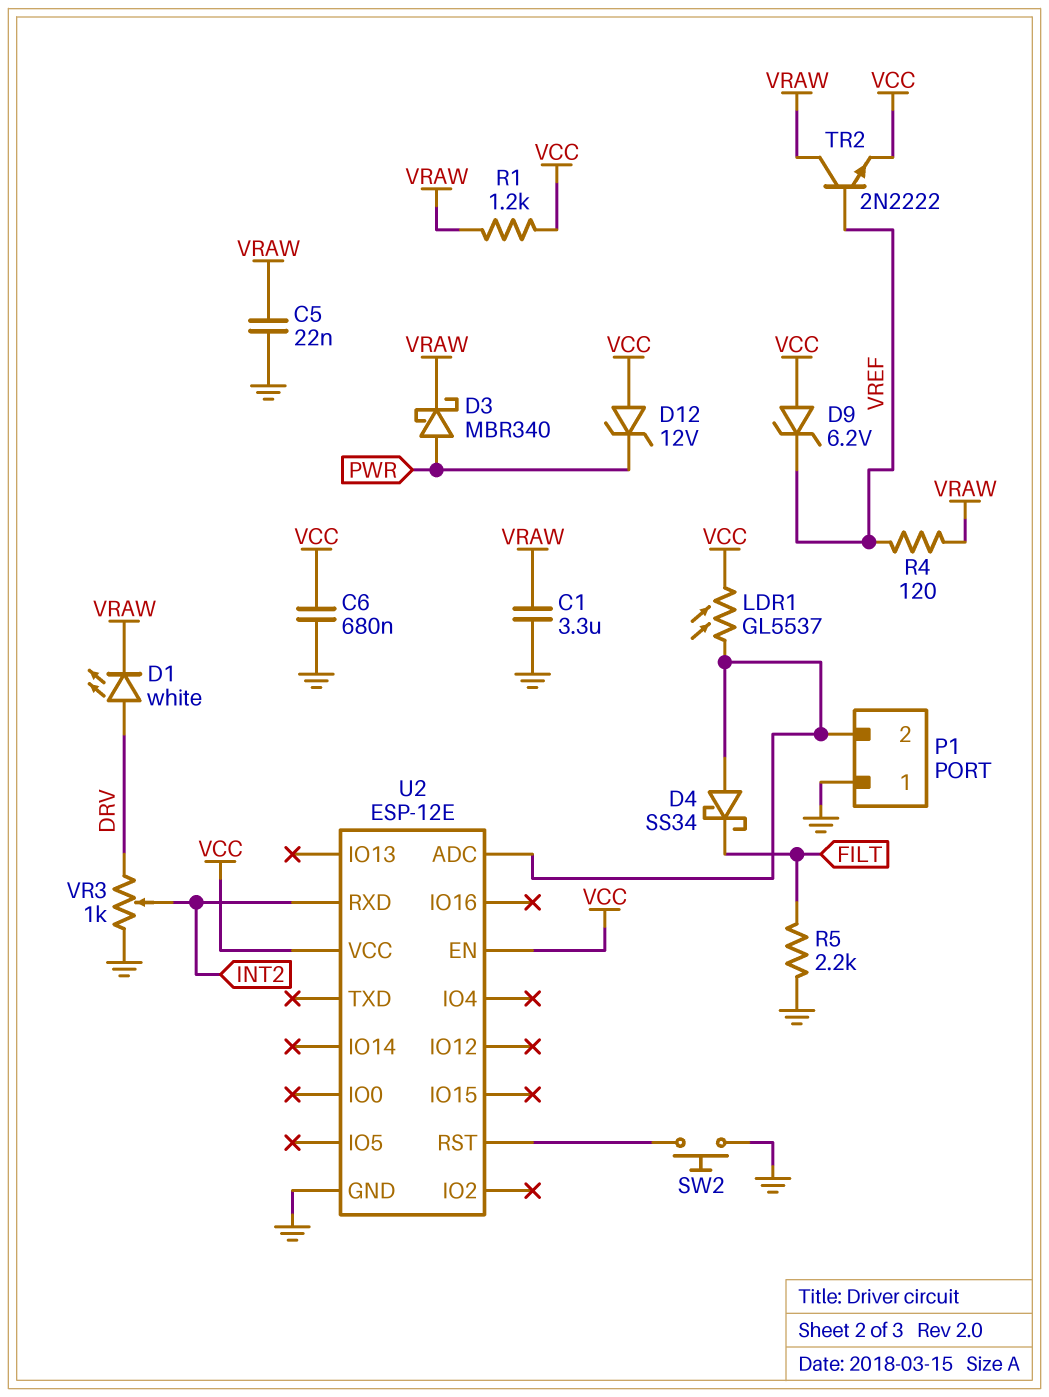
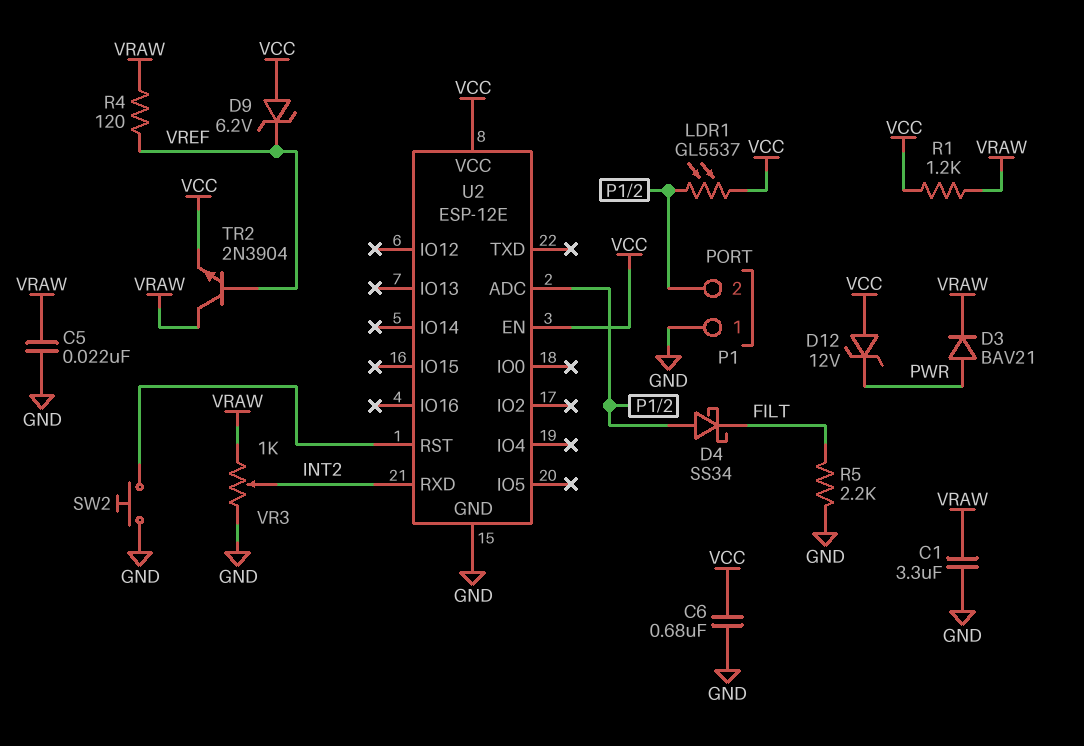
D1: LED white (A DRV, K VRAW) -> none
D3: schottky MBR340 (A PWR, K VRAW) -> diode BAV21 (A PWR, K VRAW)
TR2: NPN 2N2222 (B VREF, C VRAW, E VCC) -> NPN 2N3904 (B VREF, C VRAW, E VCC)
VR3: 1k (DRV, GND, wiper INT2) -> 1k (GND, VRAW, wiper INT2)

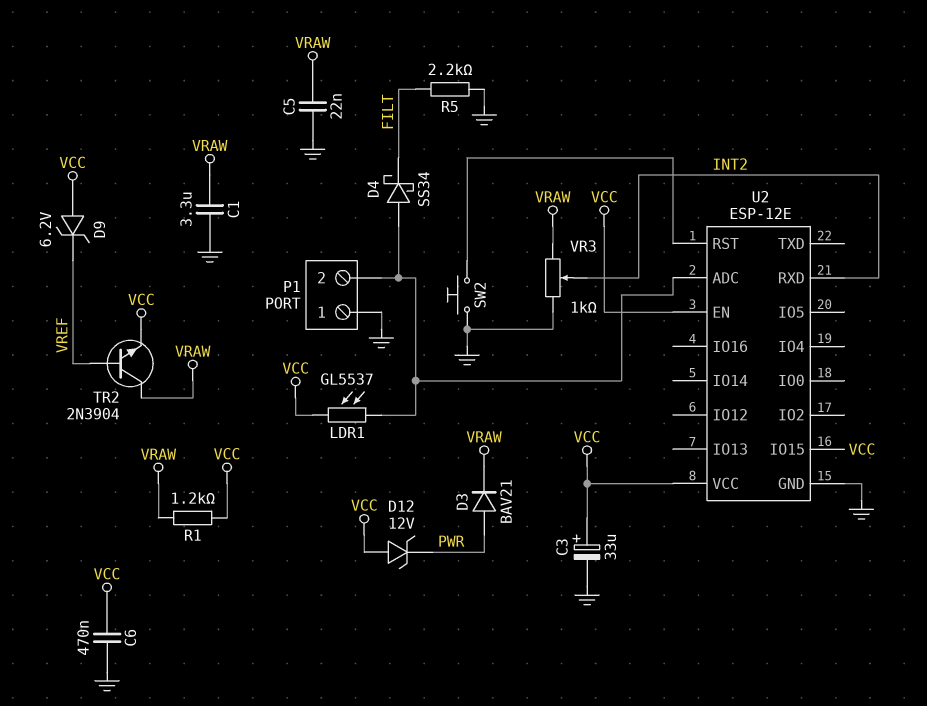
C3: none -> 33uF (plus VCC, minus GND)
C6: 680nF (GND, VCC) -> 470nF (GND, VCC)
R4: 120 (VRAW, VREF) -> none
U2 pin IO15: none -> VCC

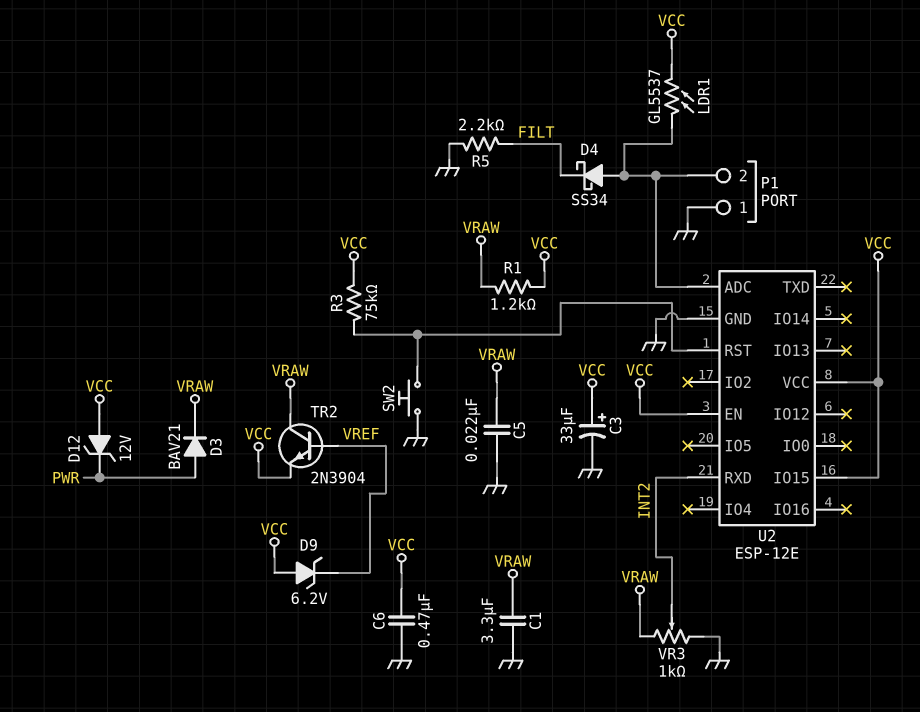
R3: none -> 75k (U2/RST, VCC)

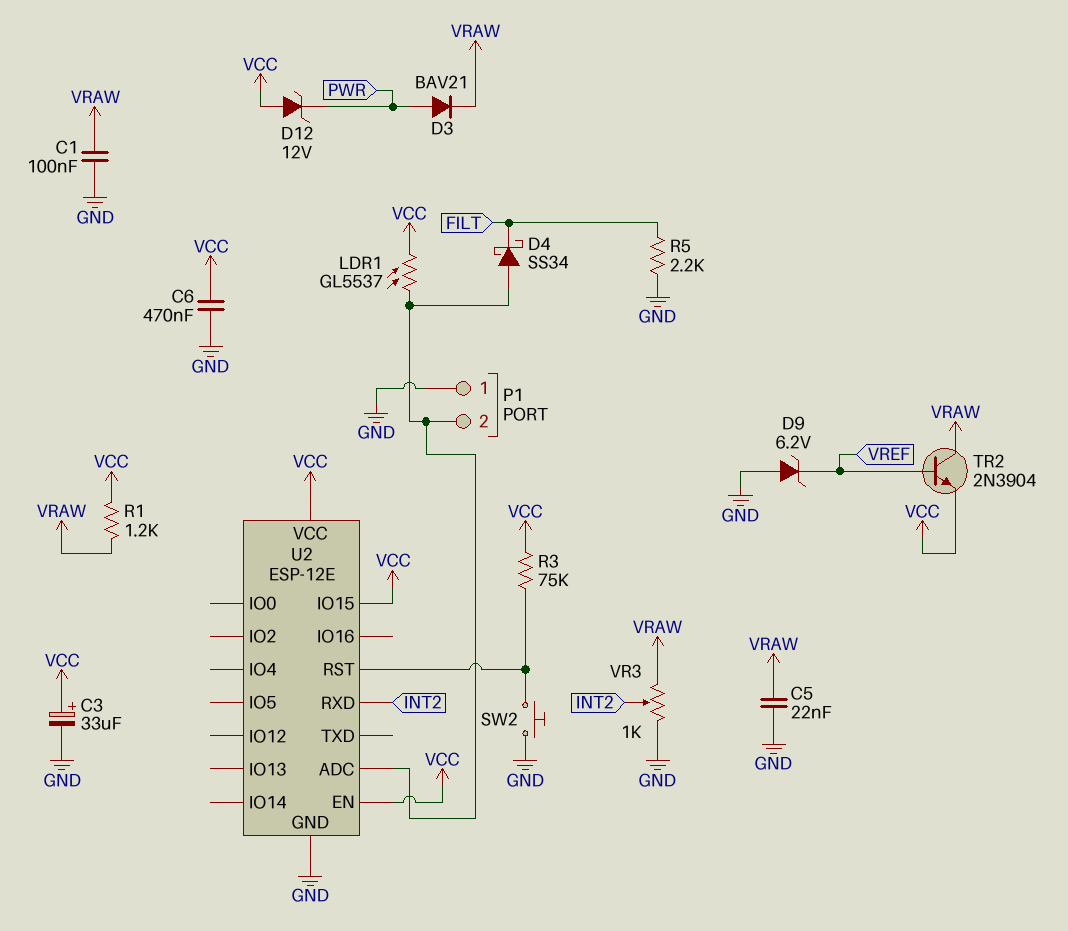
C1: 3.3uF (GND, VRAW) -> 100nF (GND, VRAW)
D9: zener 6.2V (A VCC, K VREF) -> zener 6.2V (A GND, K VREF)

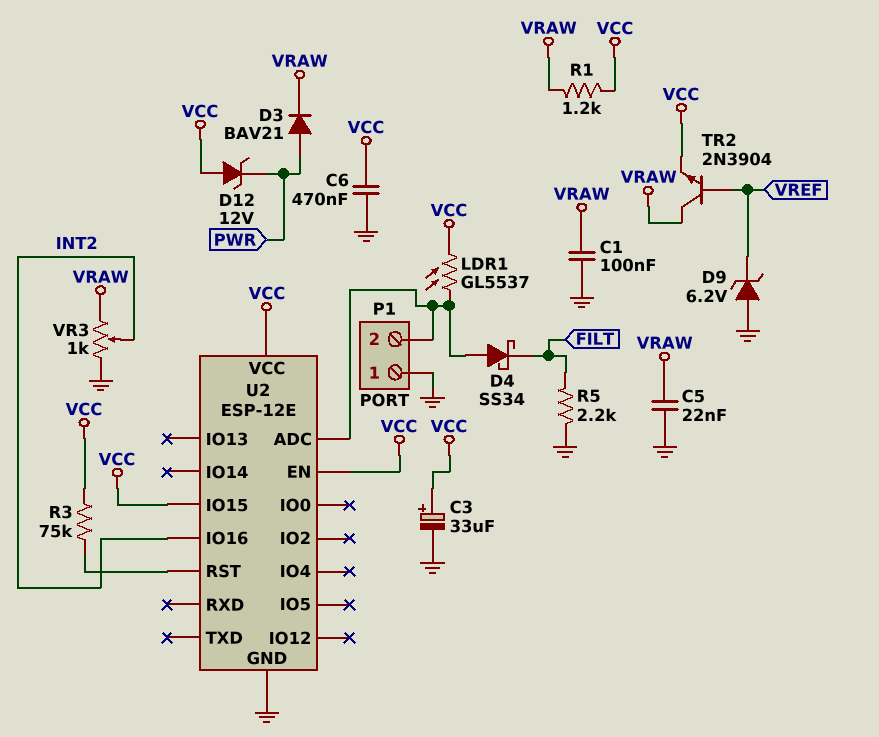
SW2: button (GND, U2/RST) -> none
U2 pin IO16: none -> INT2
U2 pin RXD: INT2 -> none

